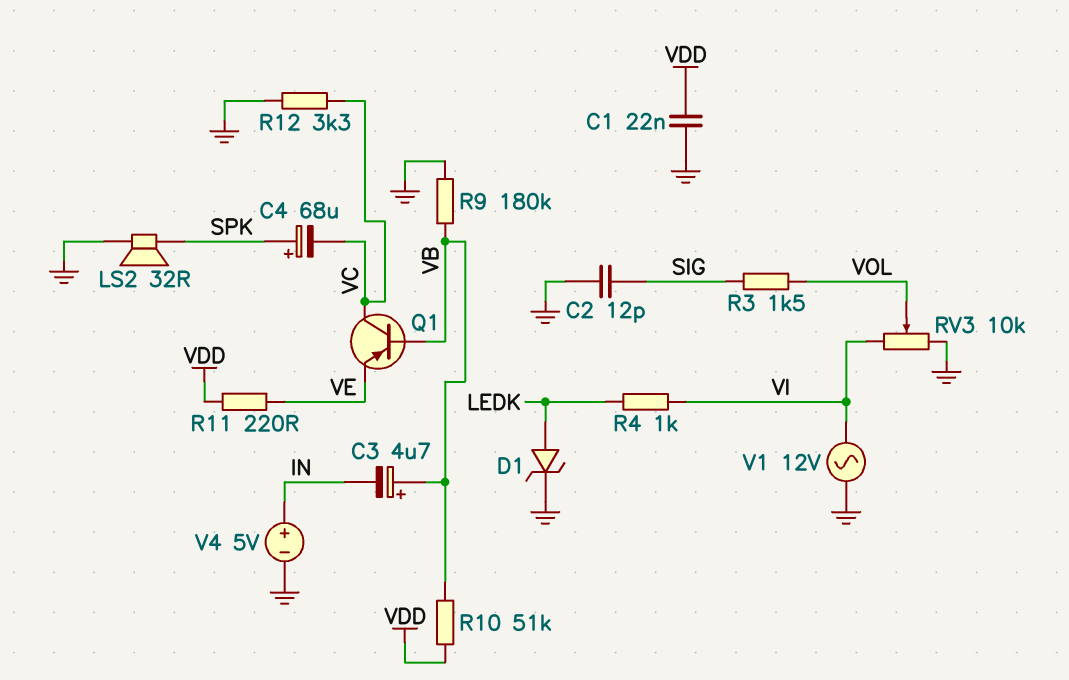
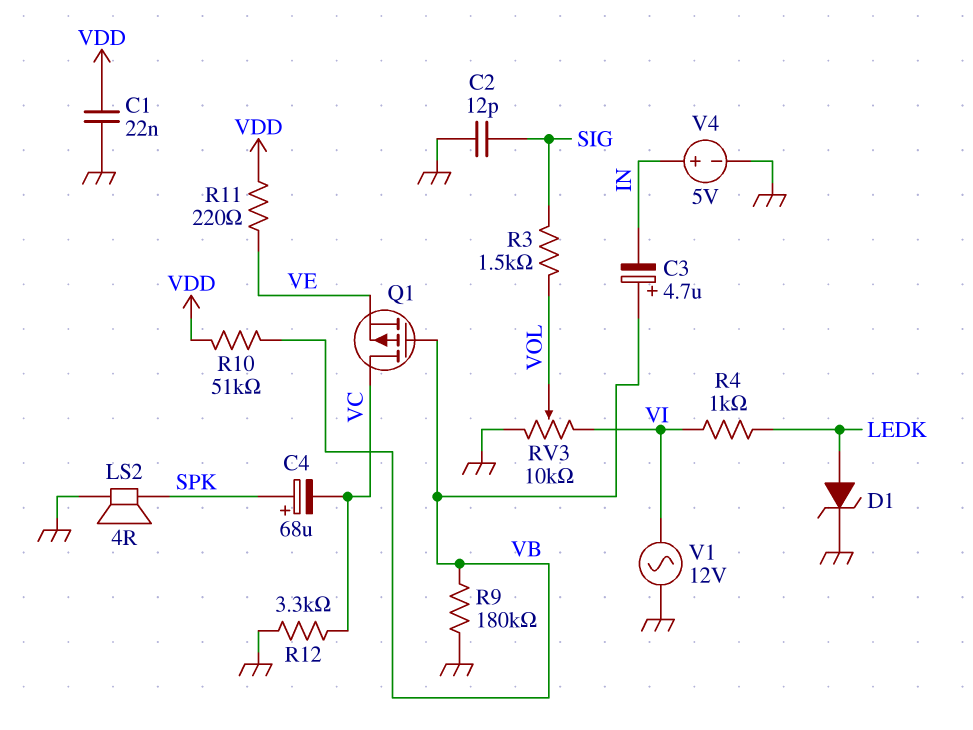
LS2: speaker 32R (GND, SPK) -> speaker 4R (GND, SPK)
Q1: PNP (B VB, C VC, E VE) -> PMOS (G VB, D VC, S VE)

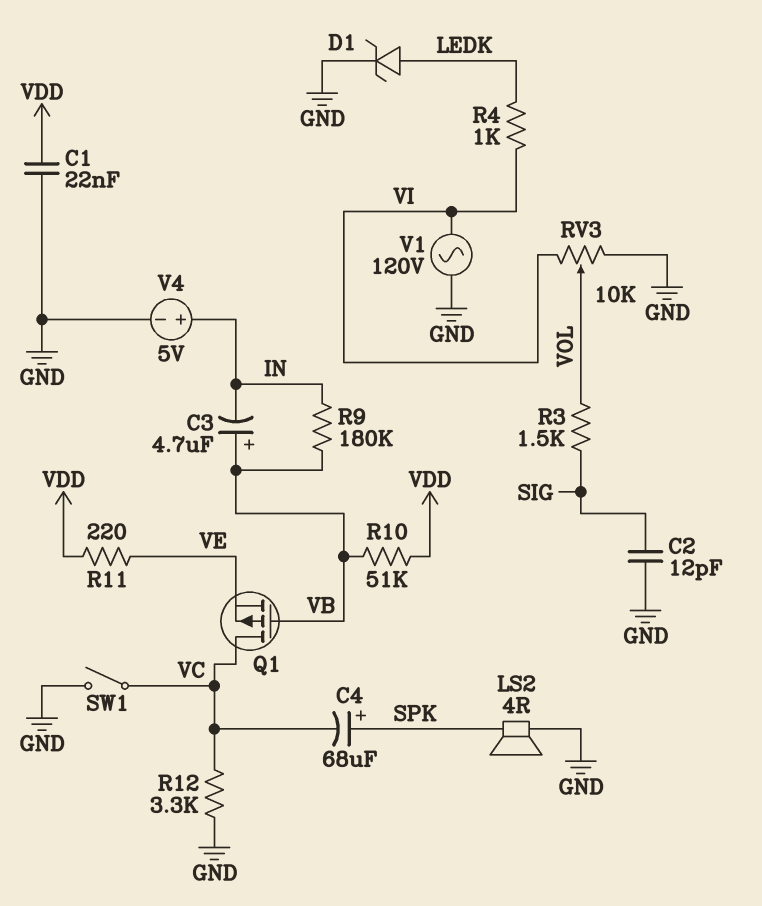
R9: 180k (GND, VB) -> 180k (IN, VB)
SW1: none -> switch (GND, VC)
V1: AC 12V (GND, VI) -> AC 120V (GND, VI)

